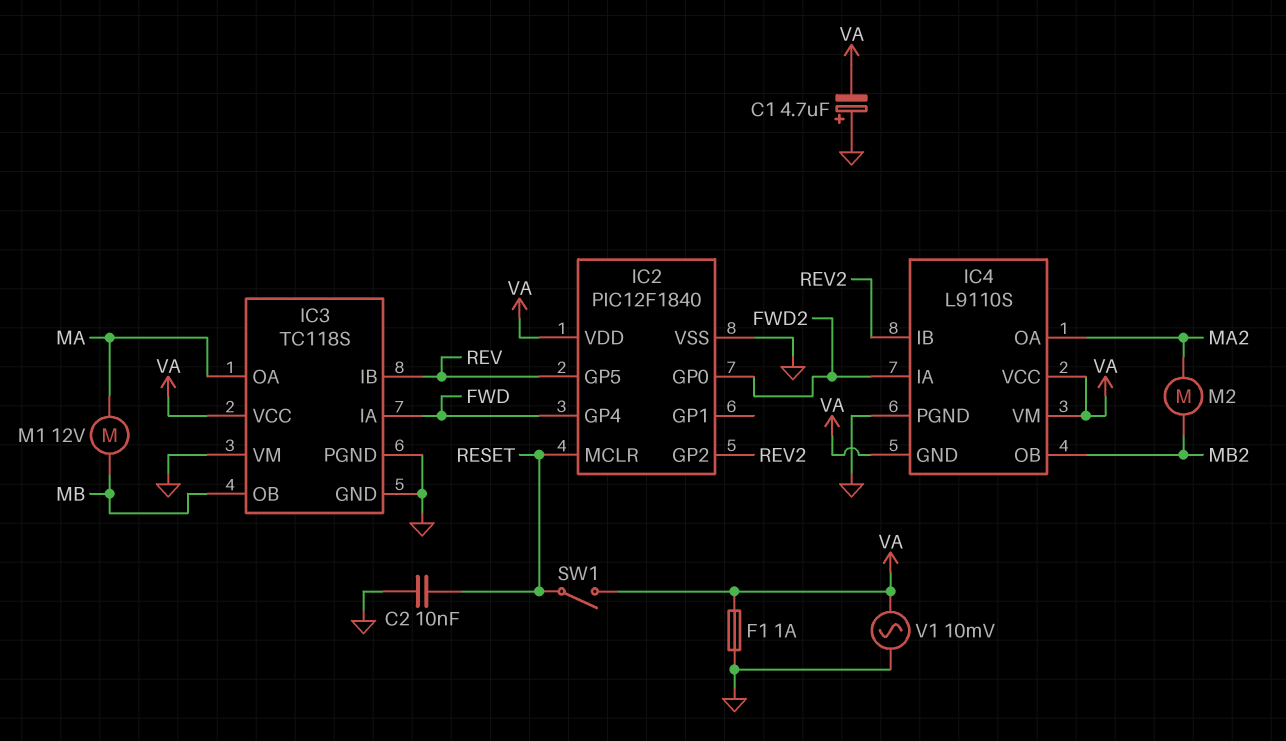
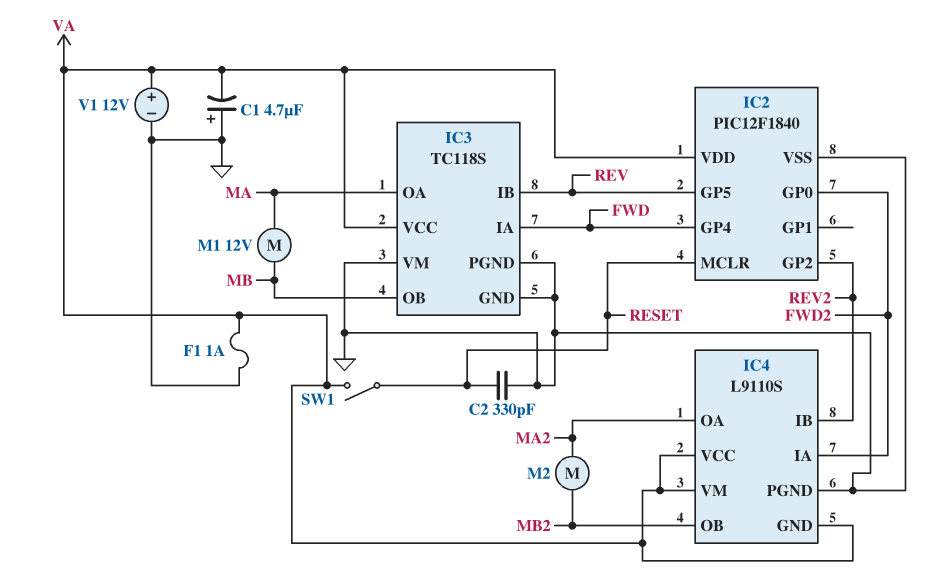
C2: 10nF (GND, RESET) -> 330pF (GND, RESET)
V1: AC 10mV (GND, VA) -> 12V (plus VA, minus GND)

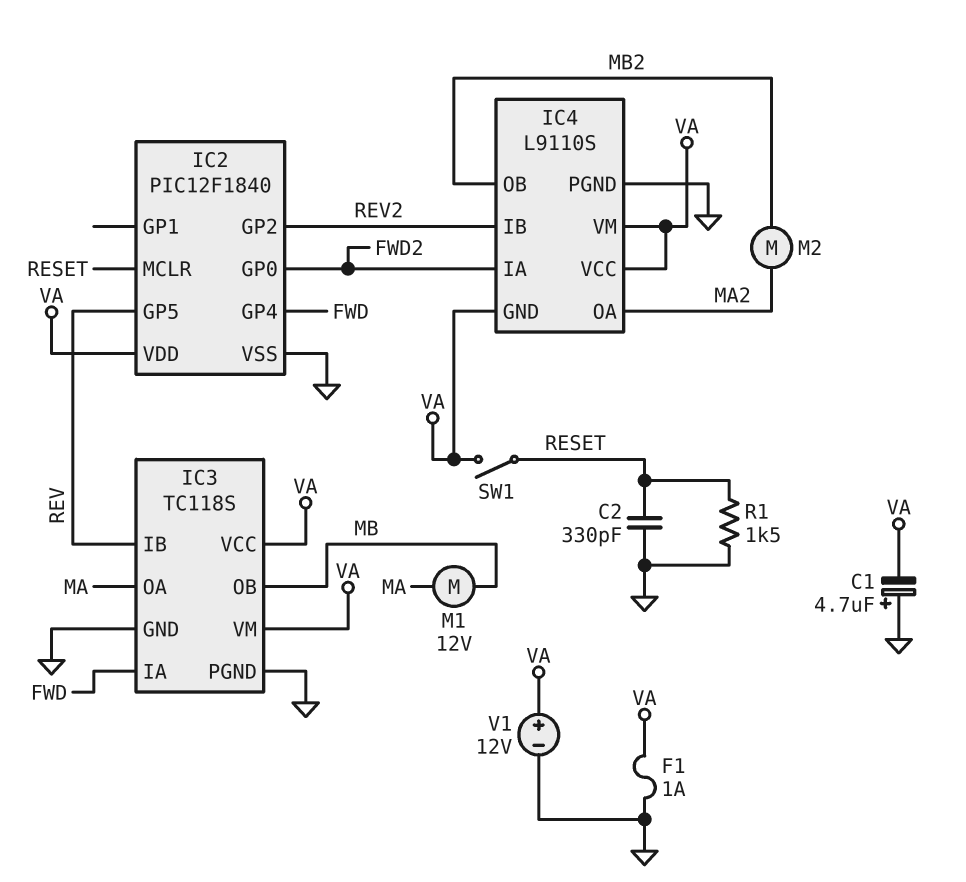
IC3 pin VM: GND -> VA
R1: none -> 1.5k (GND, RESET)

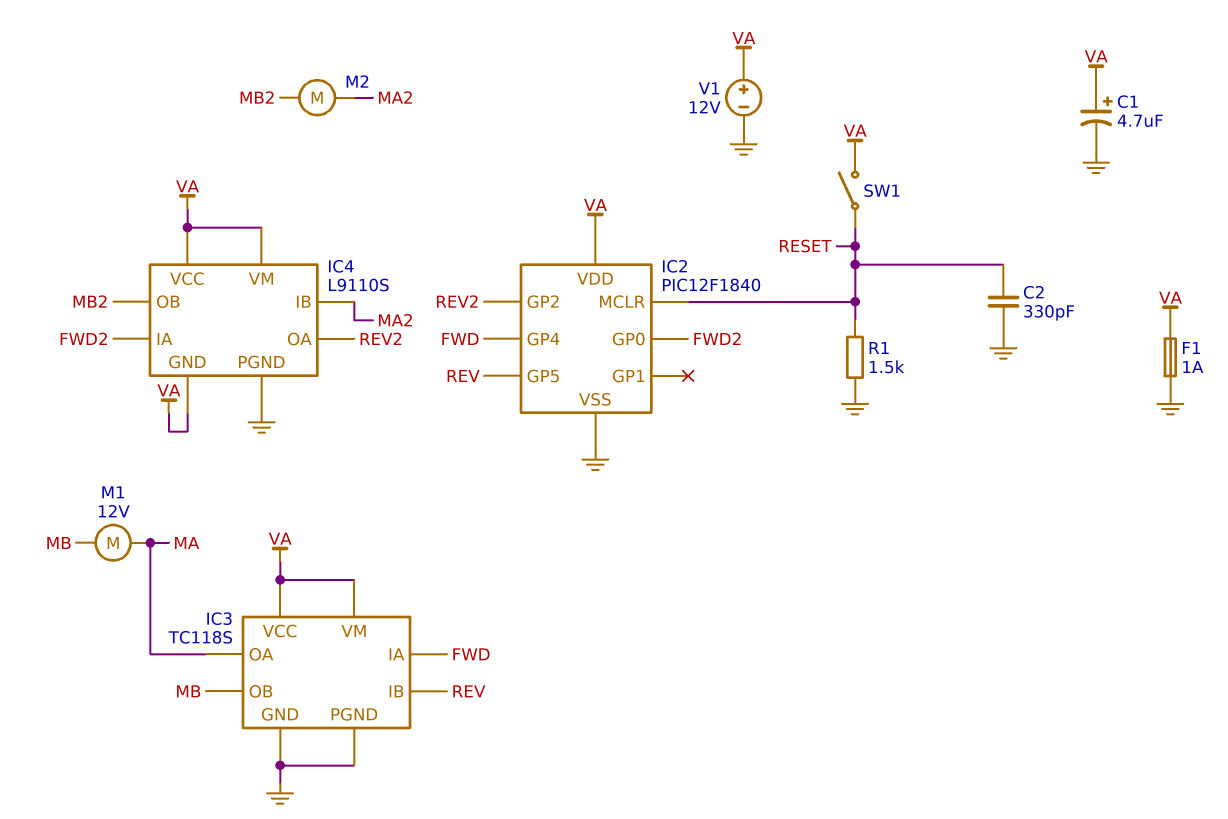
C1: 4.7uF (plus GND, minus VA) -> 4.7uF (plus VA, minus GND)
IC4 pin IB: REV2 -> MA2
IC4 pin OA: MA2 -> REV2

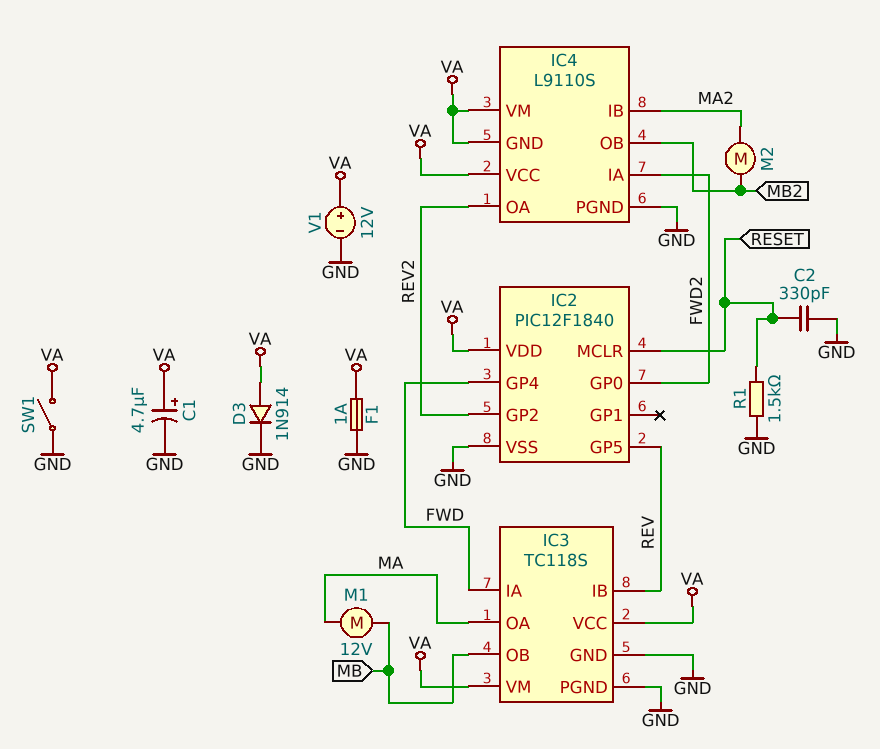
D3: none -> diode 1N914 (A VA, K GND)
SW1: switch (RESET, VA) -> switch (GND, VA)

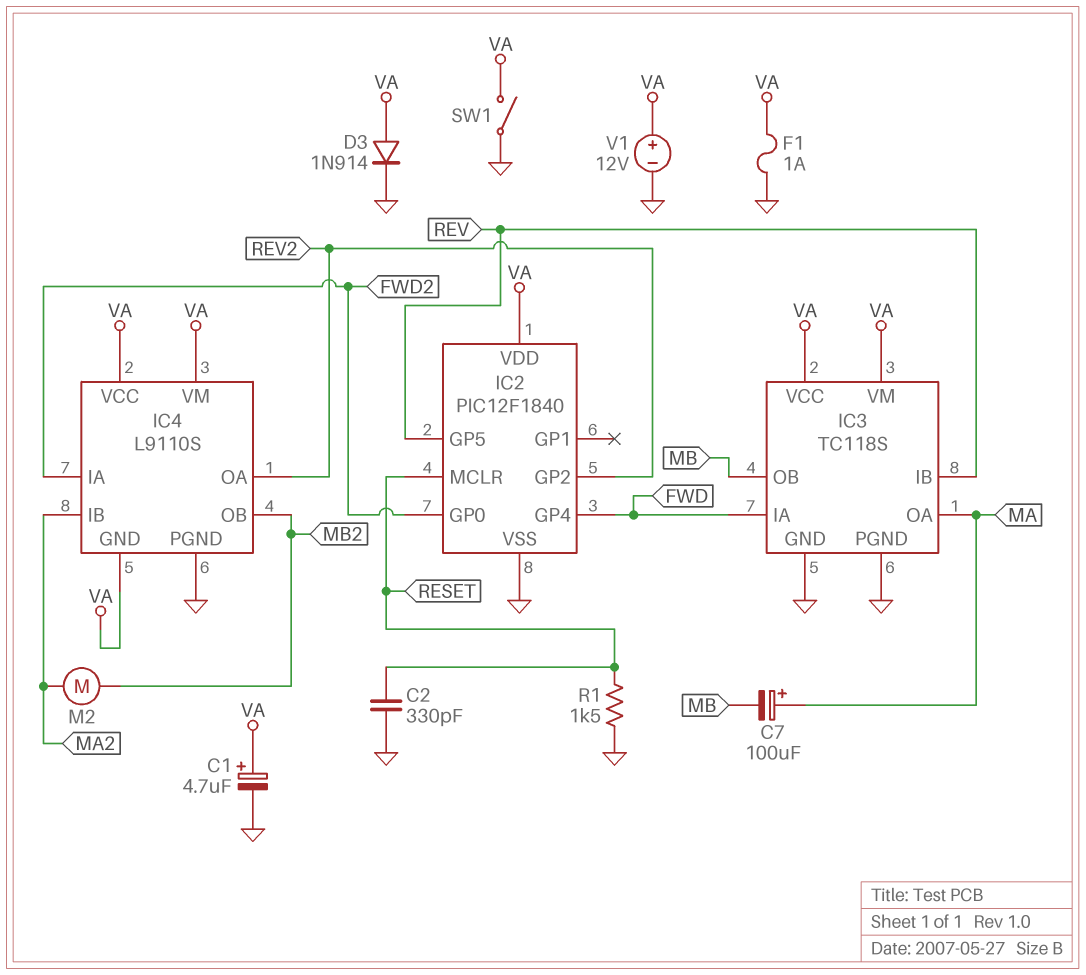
C7: none -> 100uF (plus MA, minus MB)
M1: motor 12V (MA, MB) -> none

